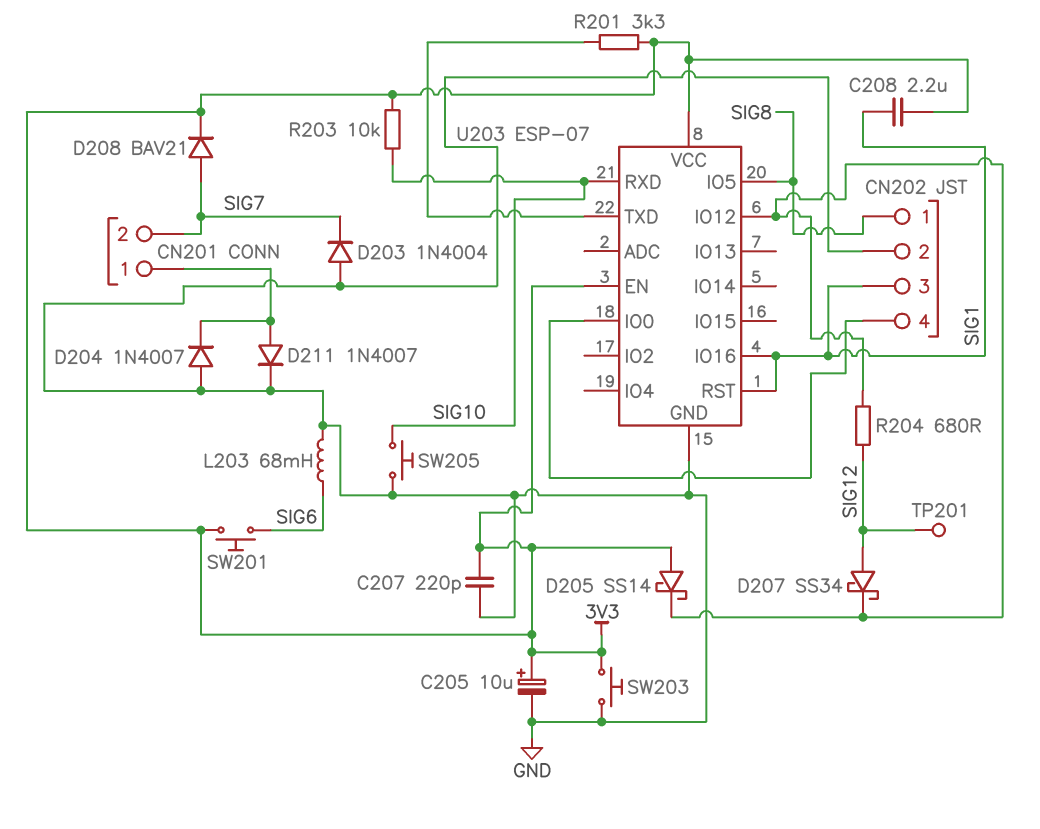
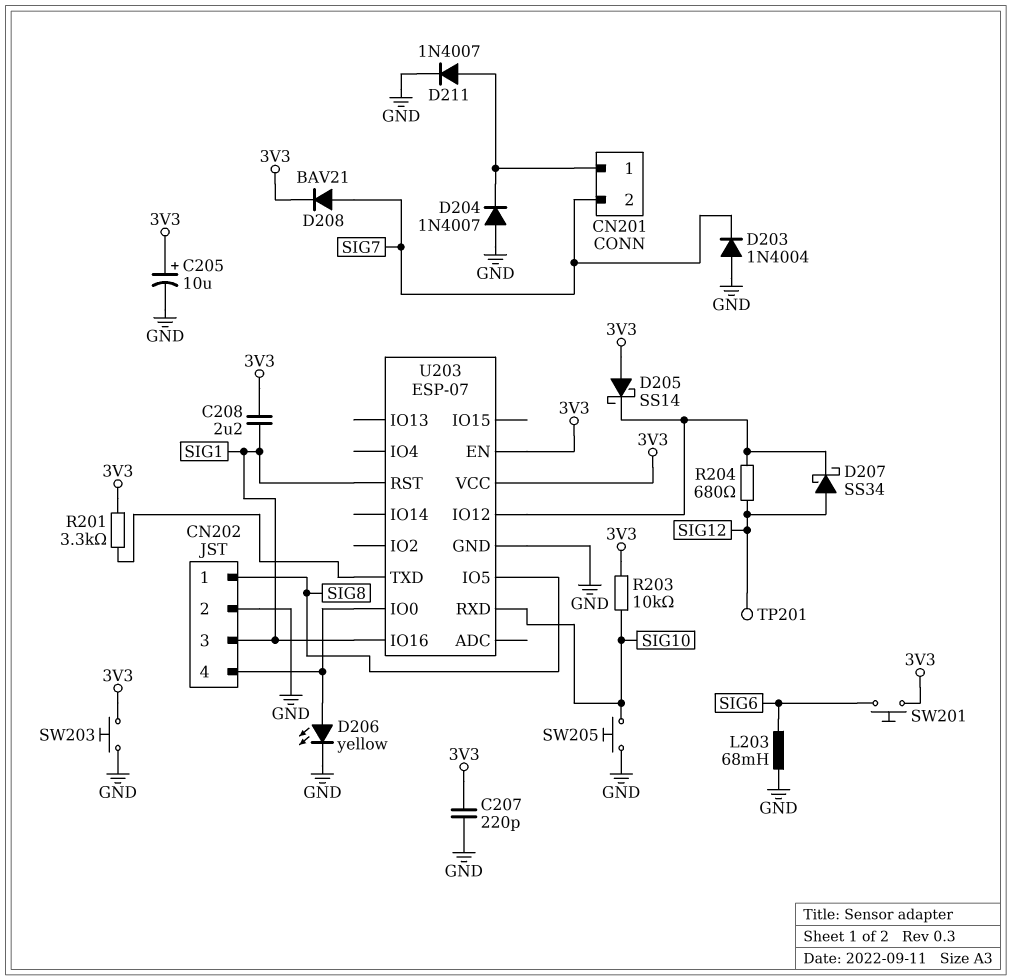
D206: none -> LED yellow (A CN202/4, K GND)

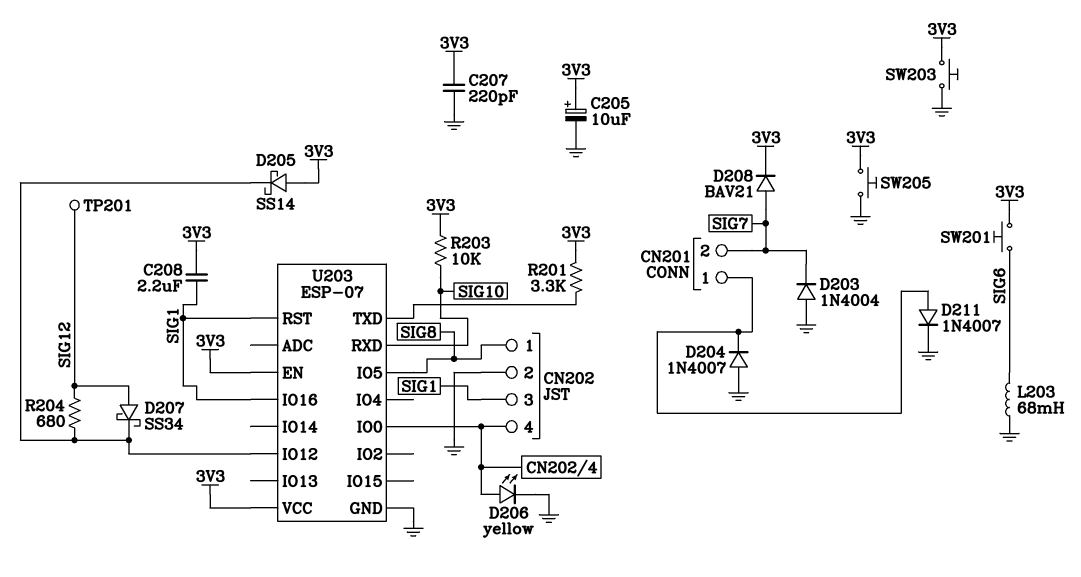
SW205: button (GND, SIG10) -> button (3V3, GND)

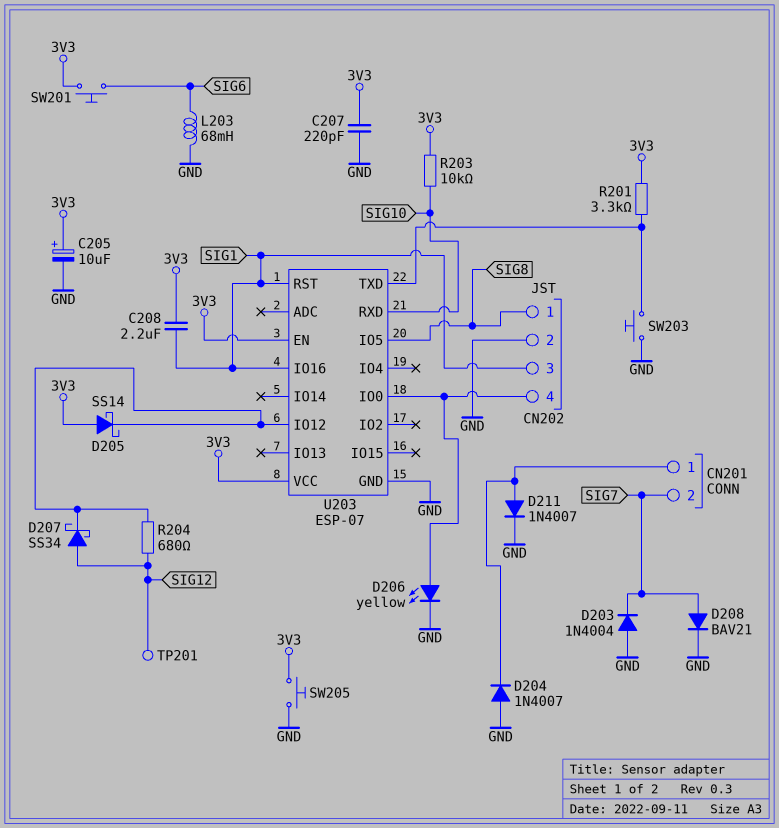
D208: diode BAV21 (A SIG7, K 3V3) -> diode BAV21 (A SIG7, K GND)
SW203: button (3V3, GND) -> button (GND, U203/TXD)

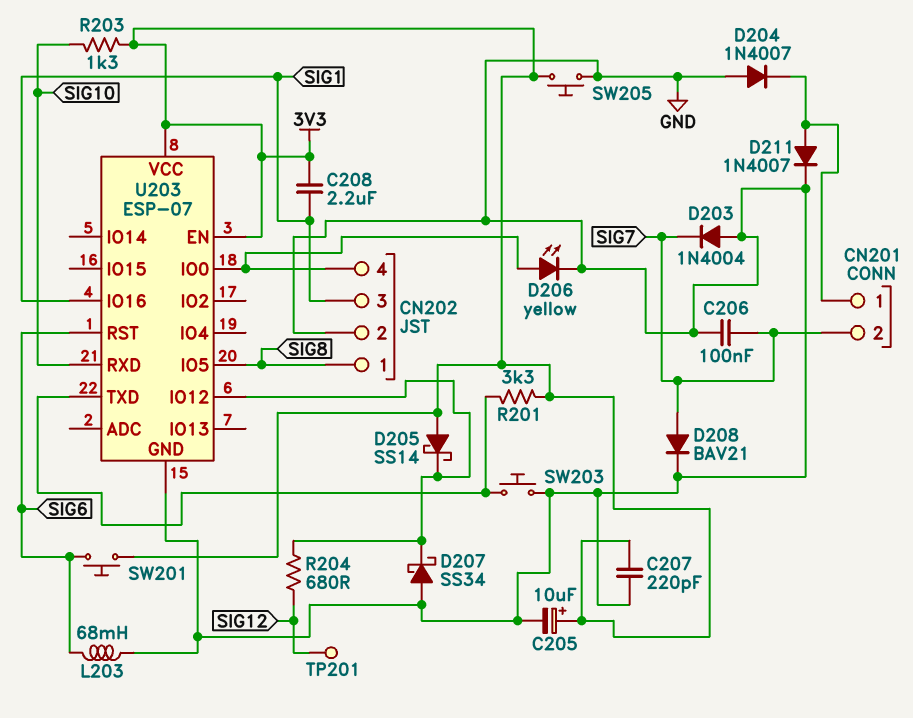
C206: none -> 100nF (GND, SIG7)
D207: schottky SS34 (A SIG12, K U203/IO12) -> schottky SS34 (A GND, K U203/IO12)
R203: 10k (3V3, SIG10) -> 1.3k (3V3, SIG10)
U203 pin RST: SIG1 -> SIG6

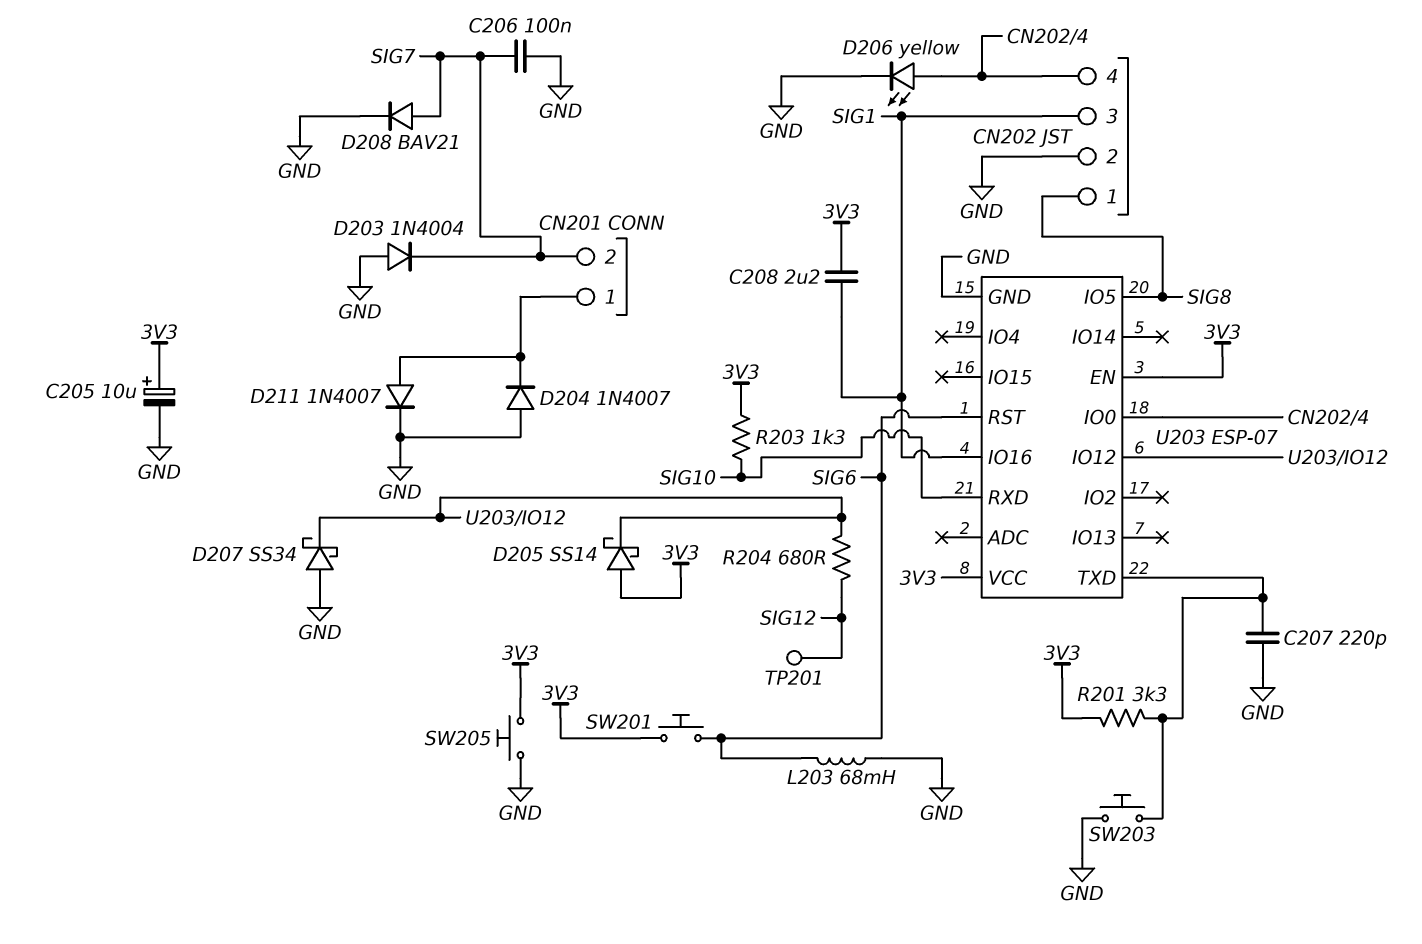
C207: 220pF (3V3, GND) -> 220pF (GND, U203/TXD)

